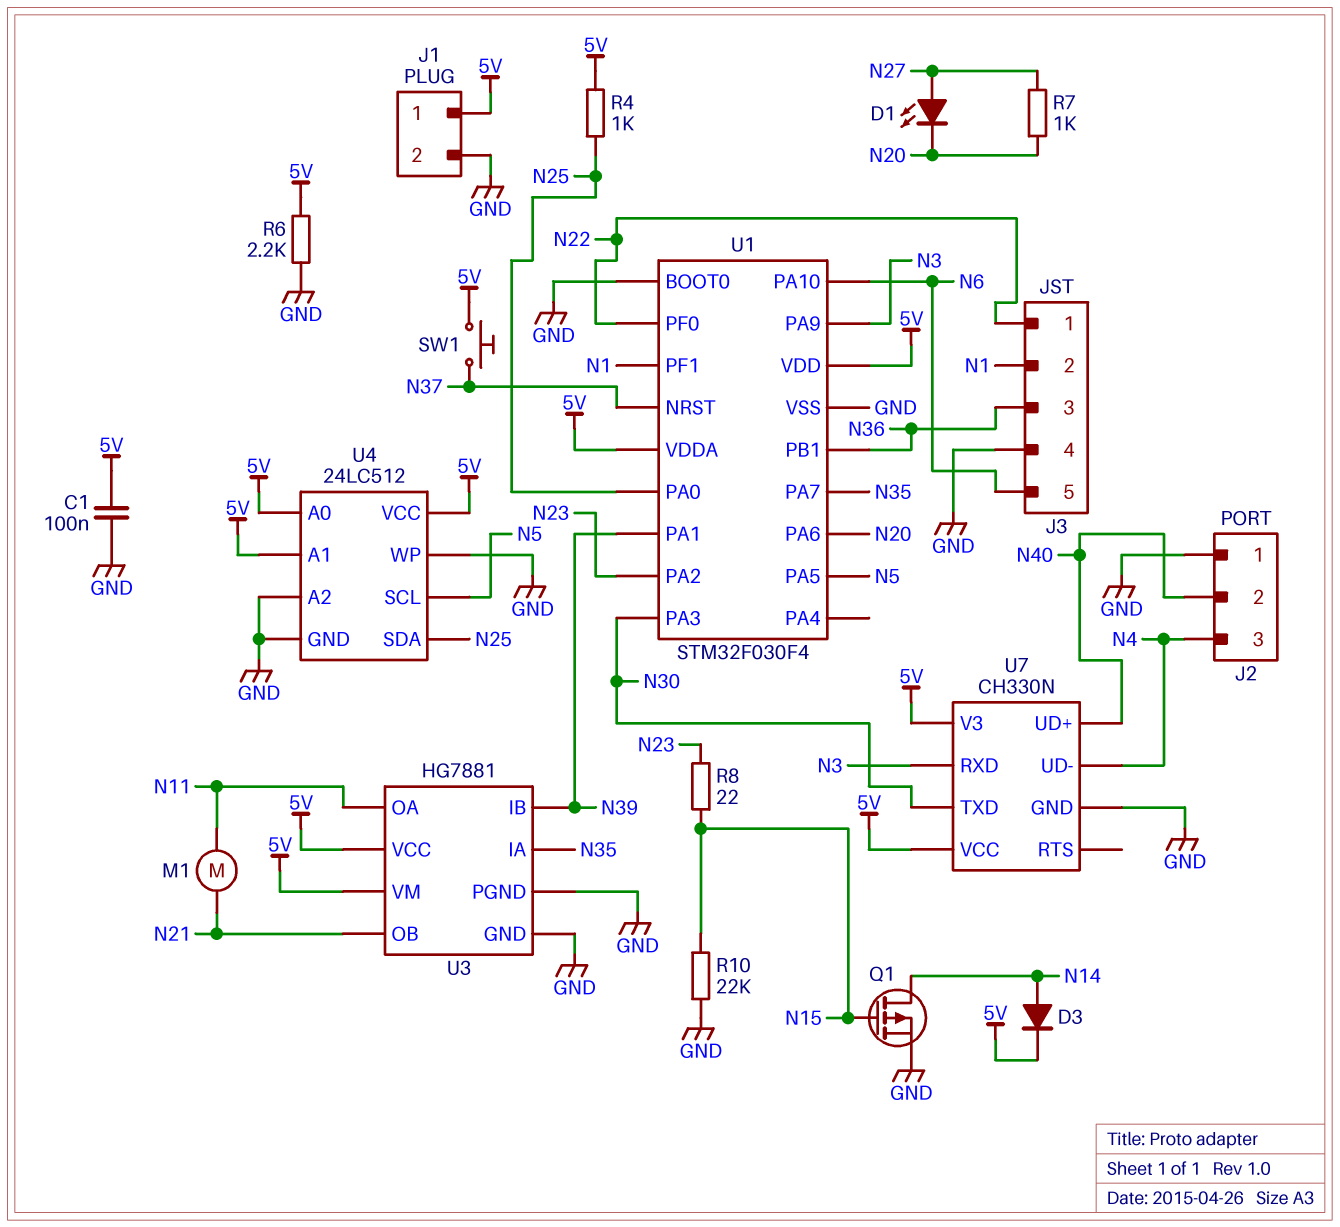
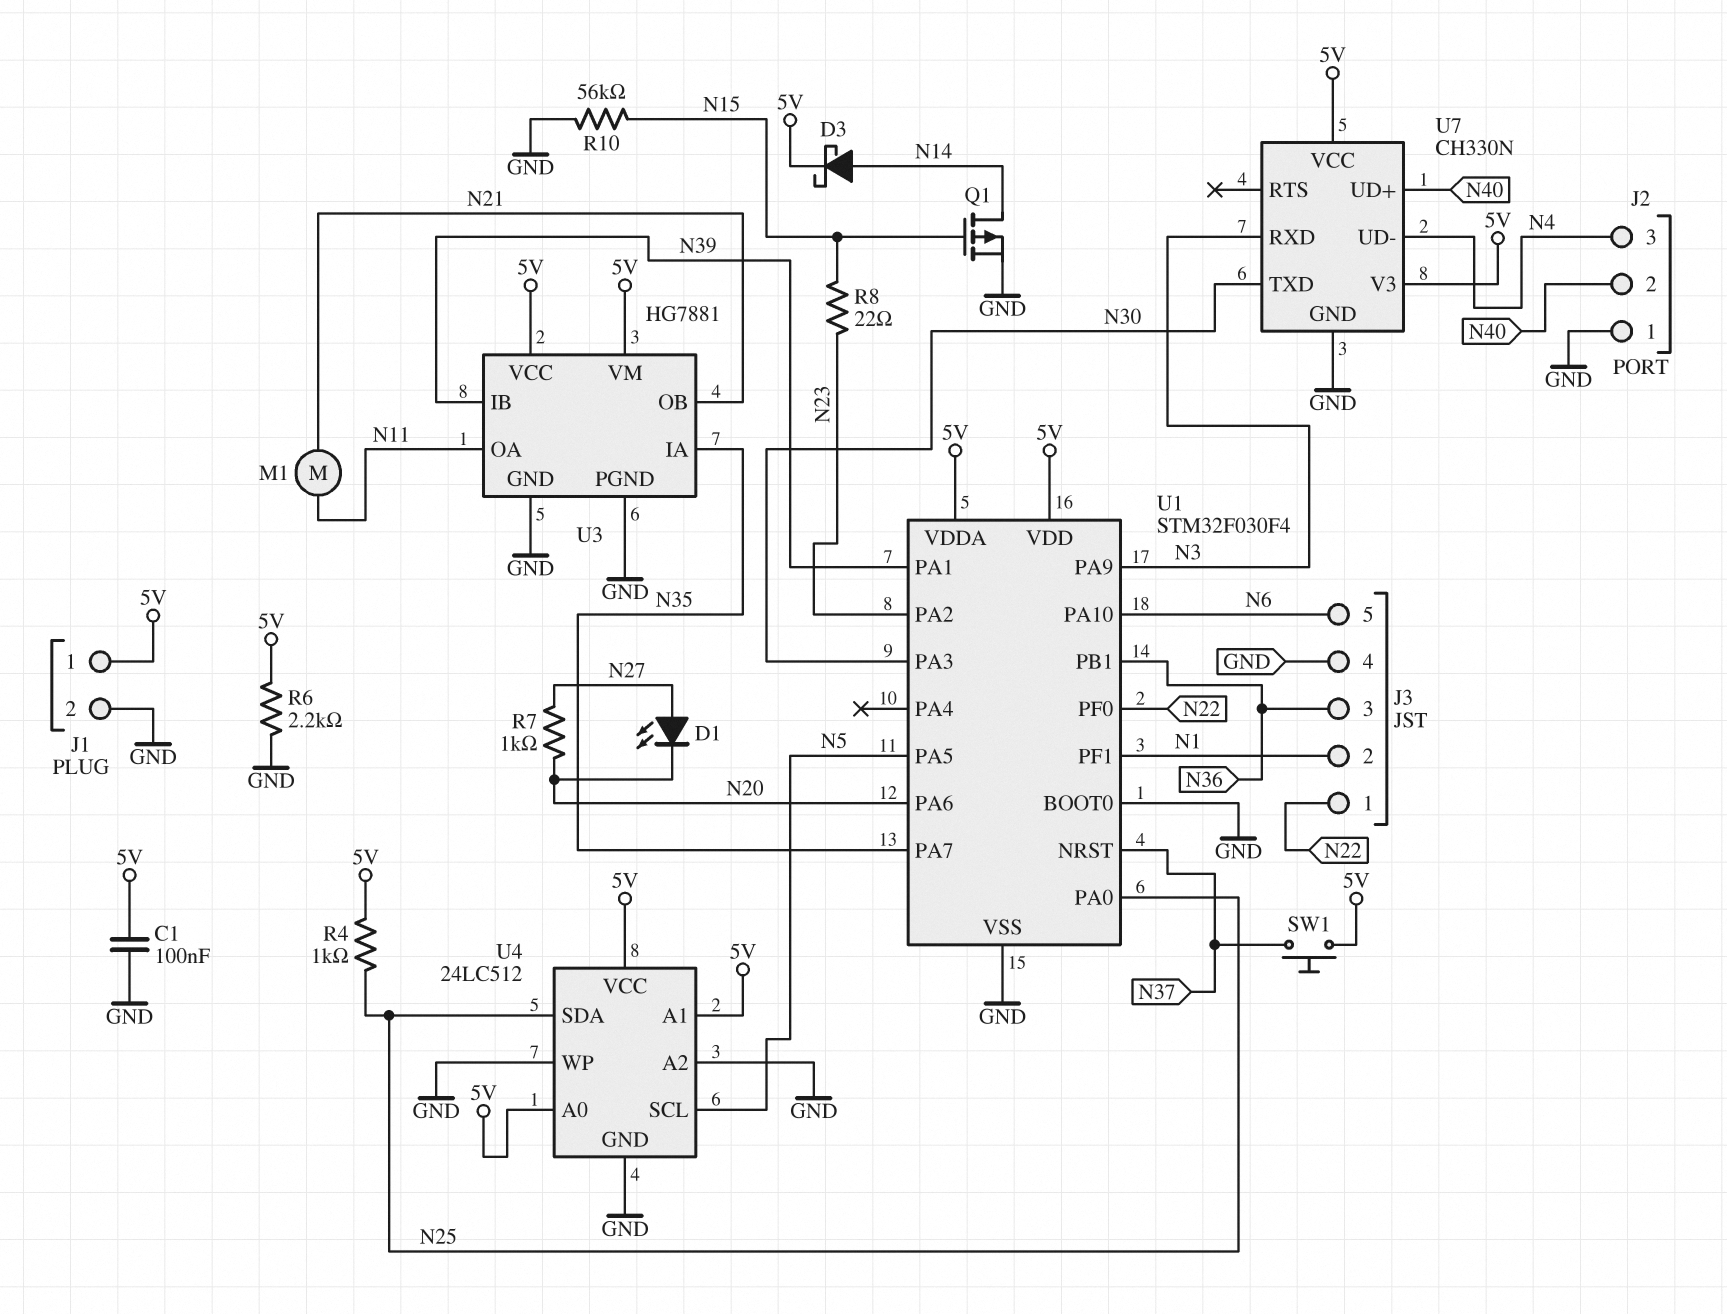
D3: diode (A N14, K 5V) -> schottky (A N14, K 5V)
R10: 22k (GND, N15) -> 56k (GND, N15)

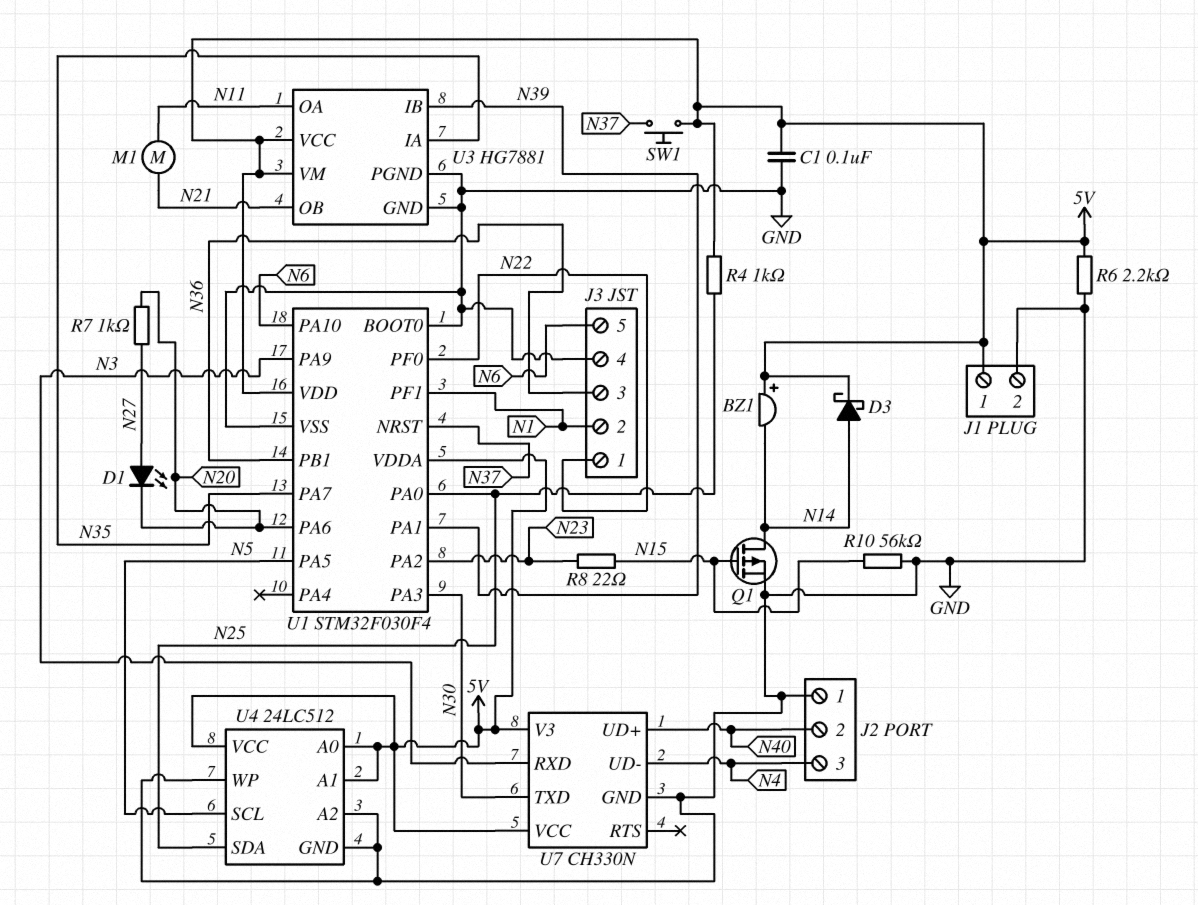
BZ1: none -> buzzer (plus 5V, minus N14)

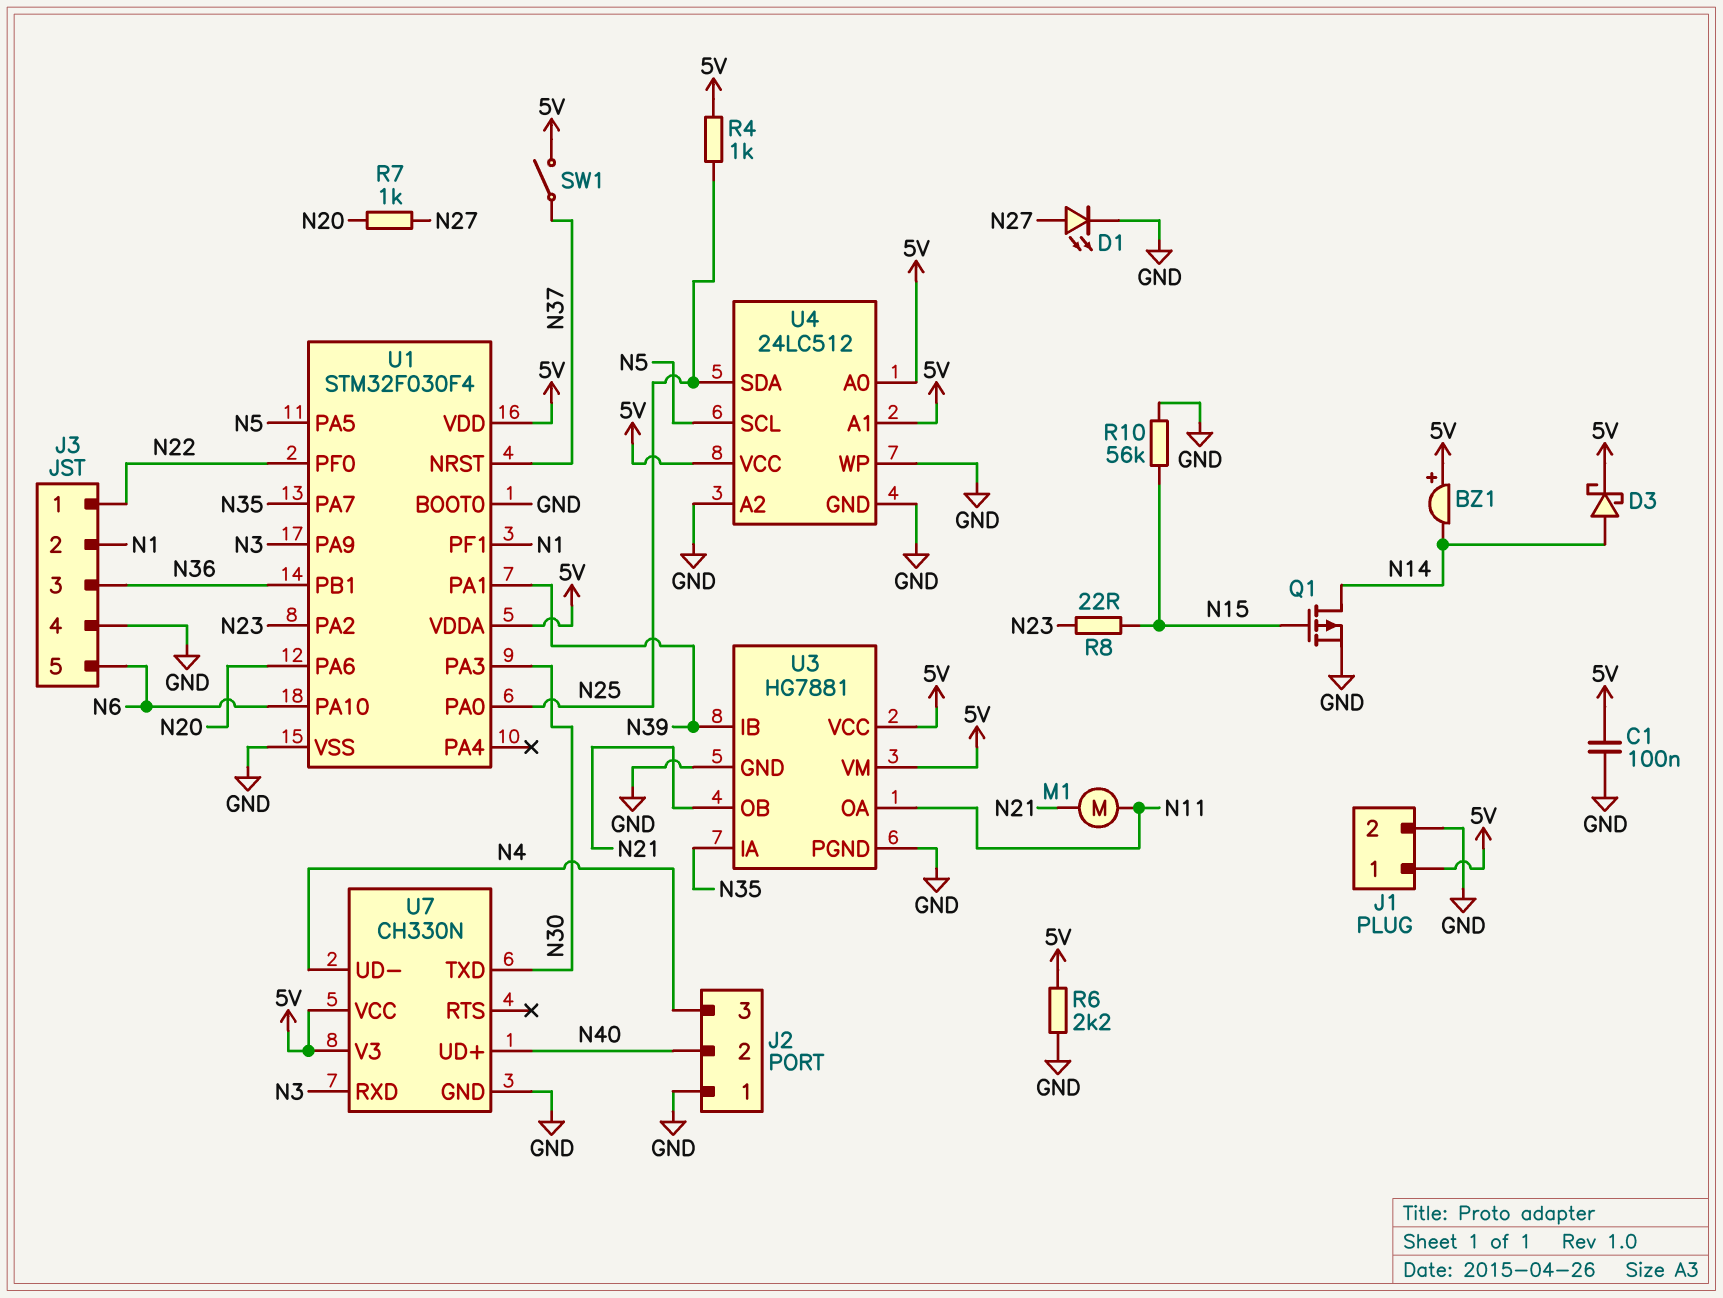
D1: LED (A N27, K N20) -> LED (A N27, K GND)
SW1: button (5V, N37) -> switch (5V, N37)

